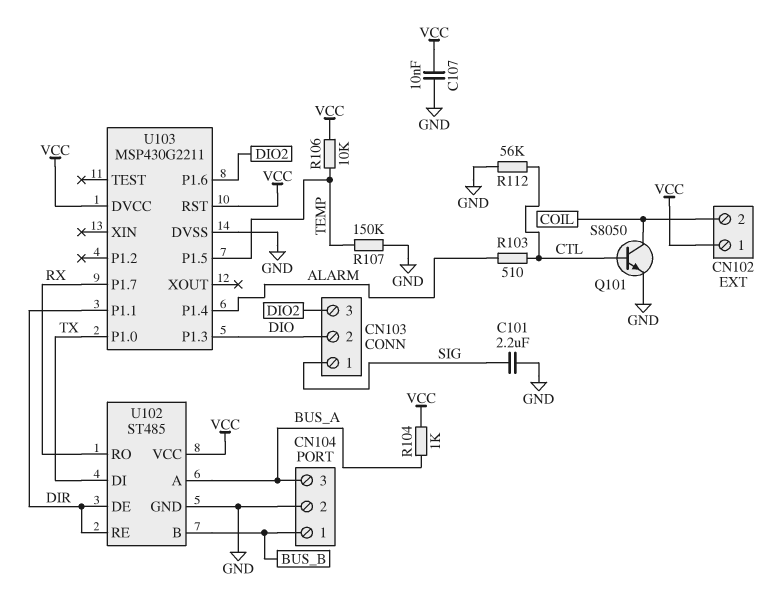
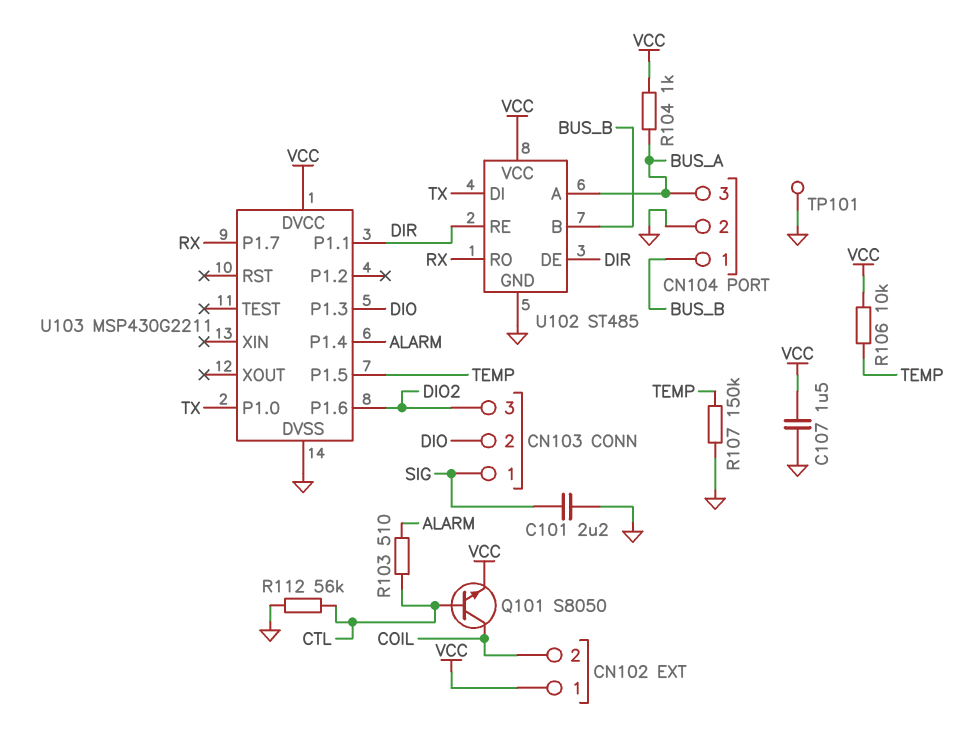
C107: 10nF (GND, VCC) -> 1.5uF (GND, VCC)
Q101: NPN S8050 (B CTL, C COIL, E GND) -> NPN S8050 (B CTL, C COIL, E VCC)
TP101: none -> test point (GND)
U103 pin RST: VCC -> none

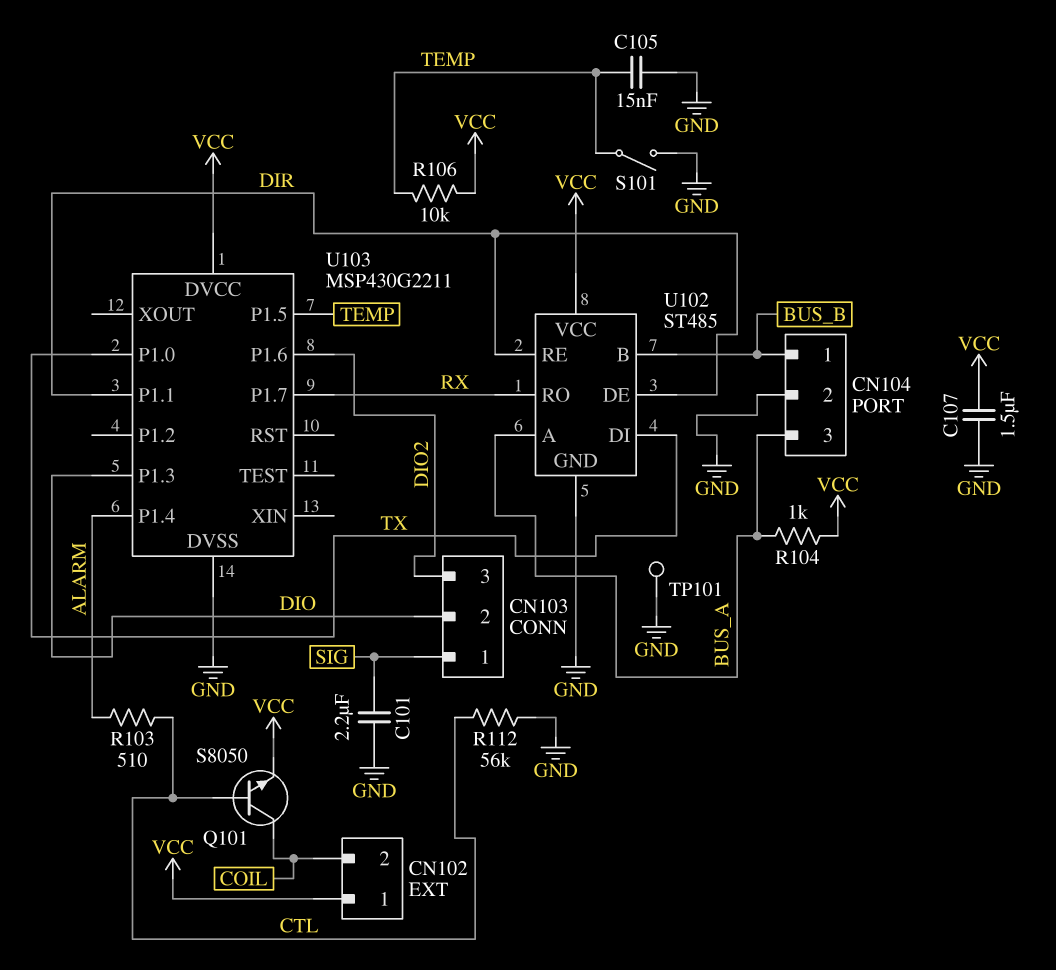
C105: none -> 15nF (GND, TEMP)
R107: 150k (GND, TEMP) -> none
S101: none -> switch (GND, TEMP)

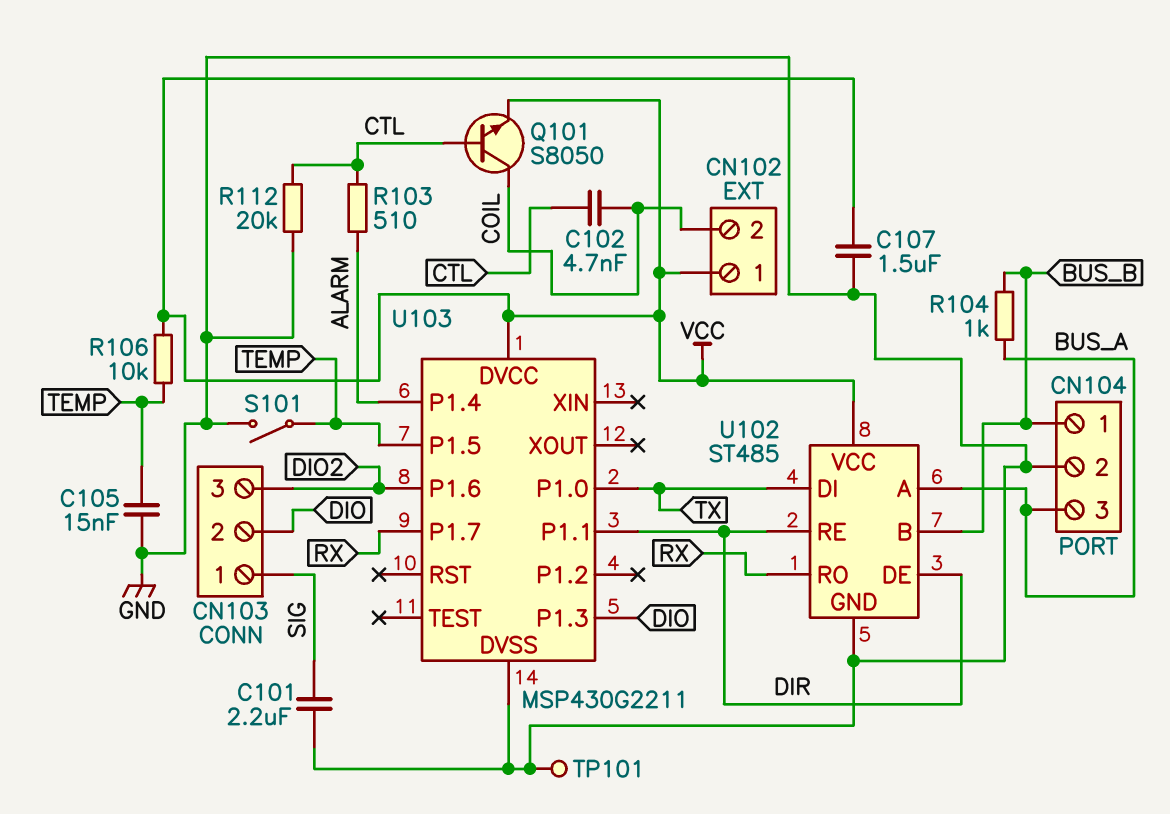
C102: none -> 4.7nF (COIL, CTL)
R104: 1k (BUS_A, VCC) -> 1k (BUS_A, BUS_B)
R112: 56k (CTL, GND) -> 20k (CTL, GND)

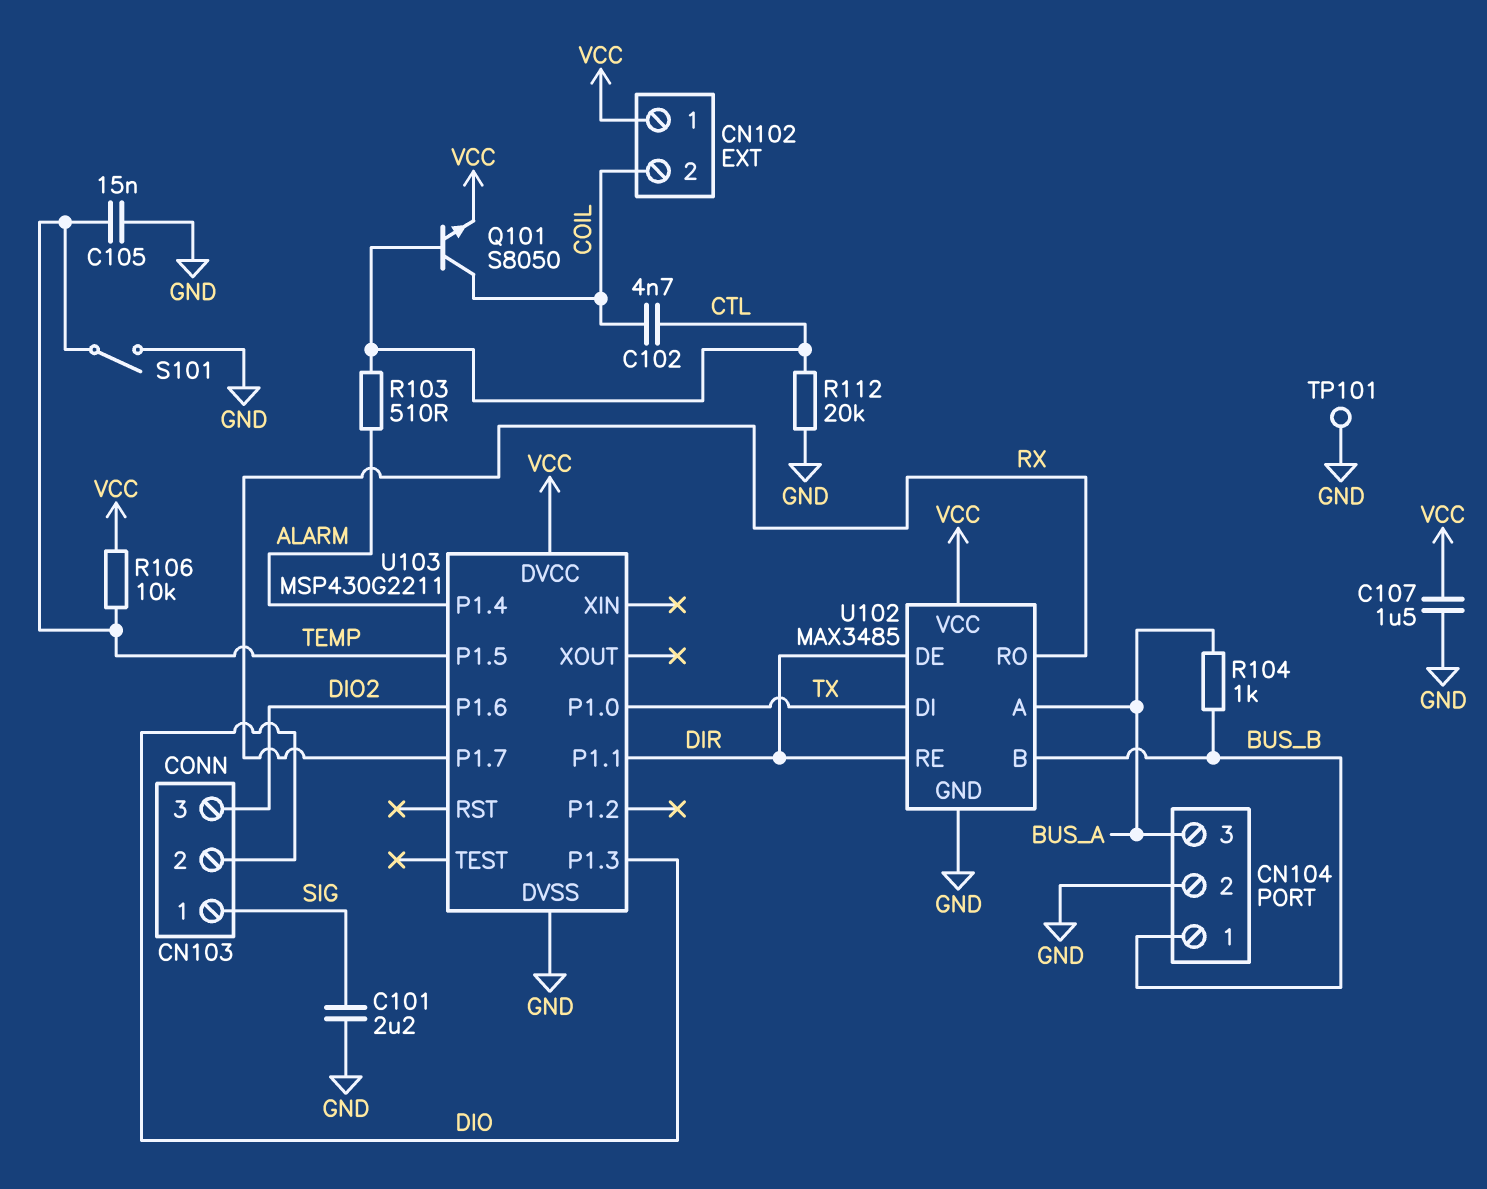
U102: ST485 -> MAX3485

